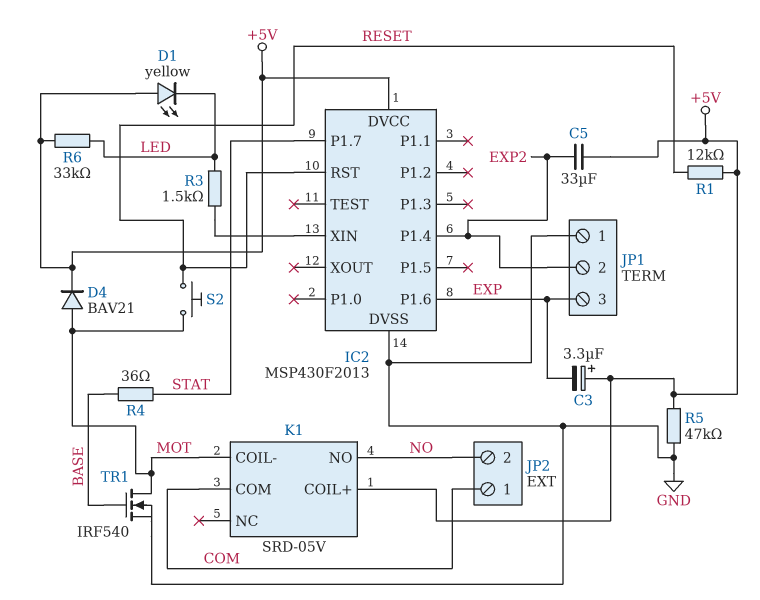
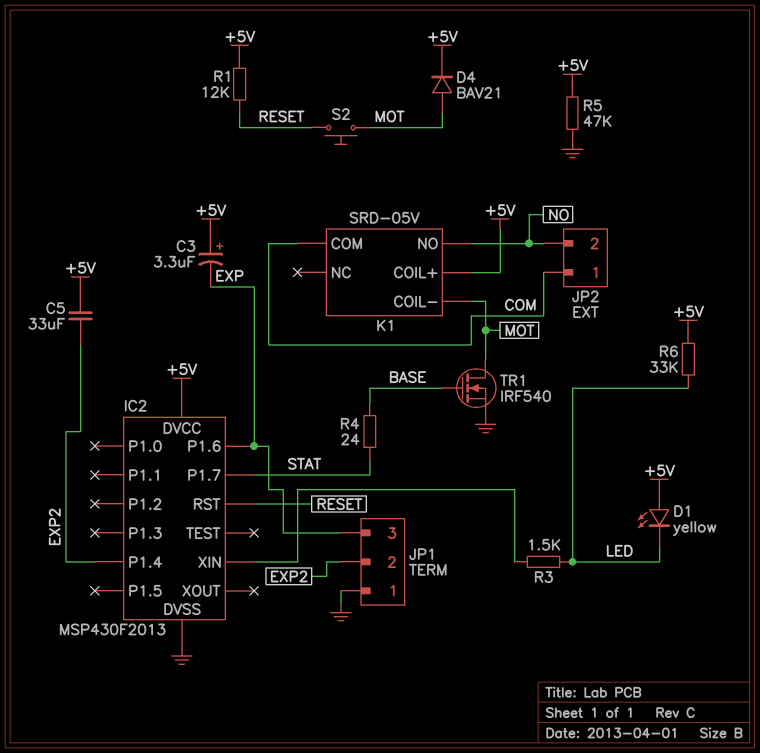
R4: 36 (BASE, STAT) -> 24 (BASE, STAT)

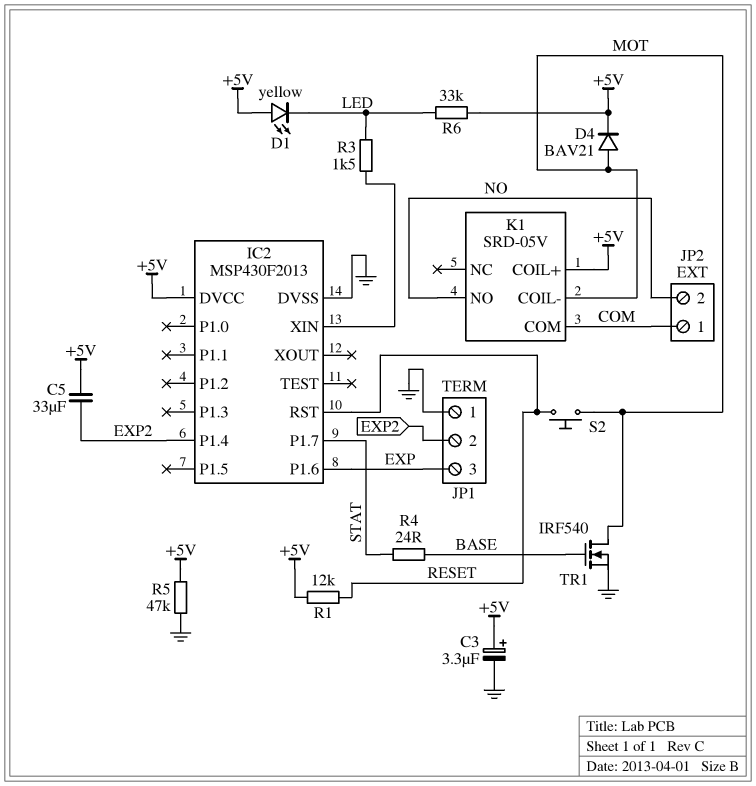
C3: 3.3uF (plus +5V, minus EXP) -> 3.3uF (plus +5V, minus GND)

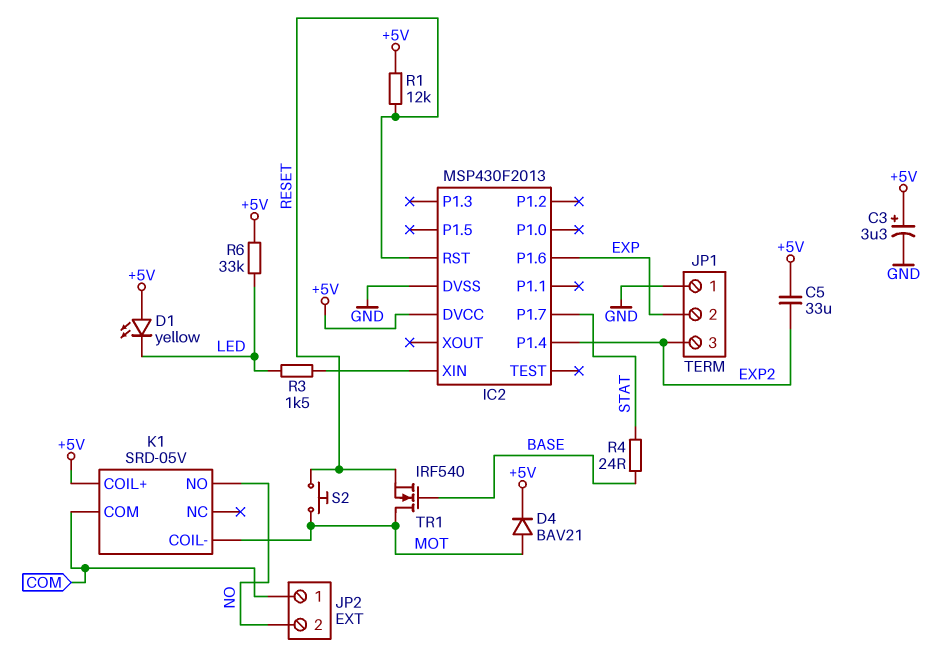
JP1 pin 2: EXP2 -> EXP
JP1 pin 3: EXP -> EXP2
R5: 47k (+5V, GND) -> none
TR1: NMOS IRF540 (G BASE, D MOT, S GND) -> NMOS IRF540 (G BASE, D MOT, S RESET)

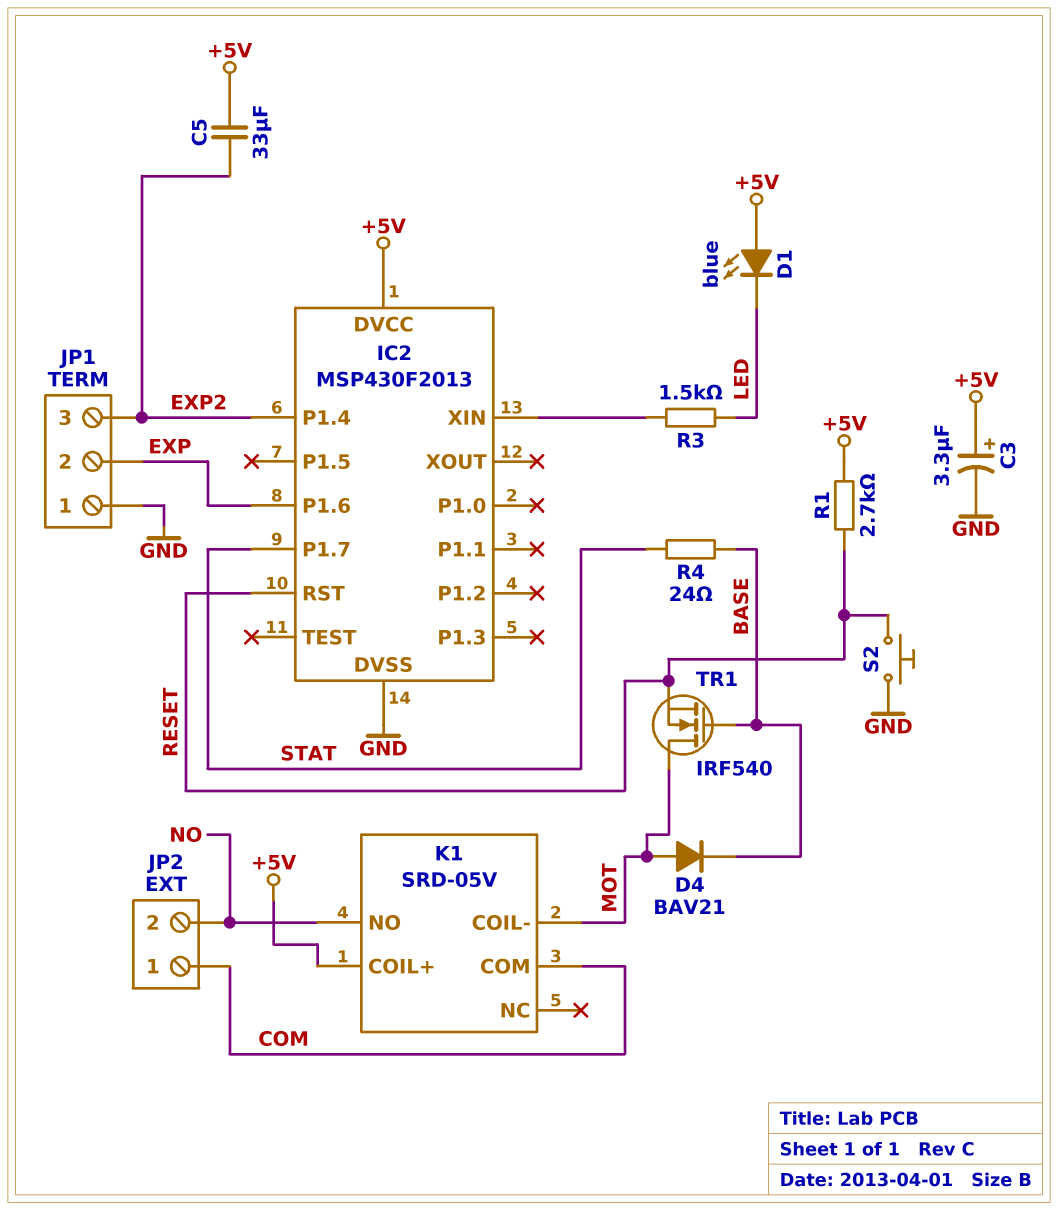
D1: LED yellow (A +5V, K LED) -> LED blue (A +5V, K LED)
D4: diode BAV21 (A MOT, K +5V) -> diode BAV21 (A MOT, K BASE)
R1: 12k (+5V, RESET) -> 2.7k (+5V, RESET)
R6: 33k (+5V, LED) -> none
S2: button (MOT, RESET) -> button (GND, RESET)

